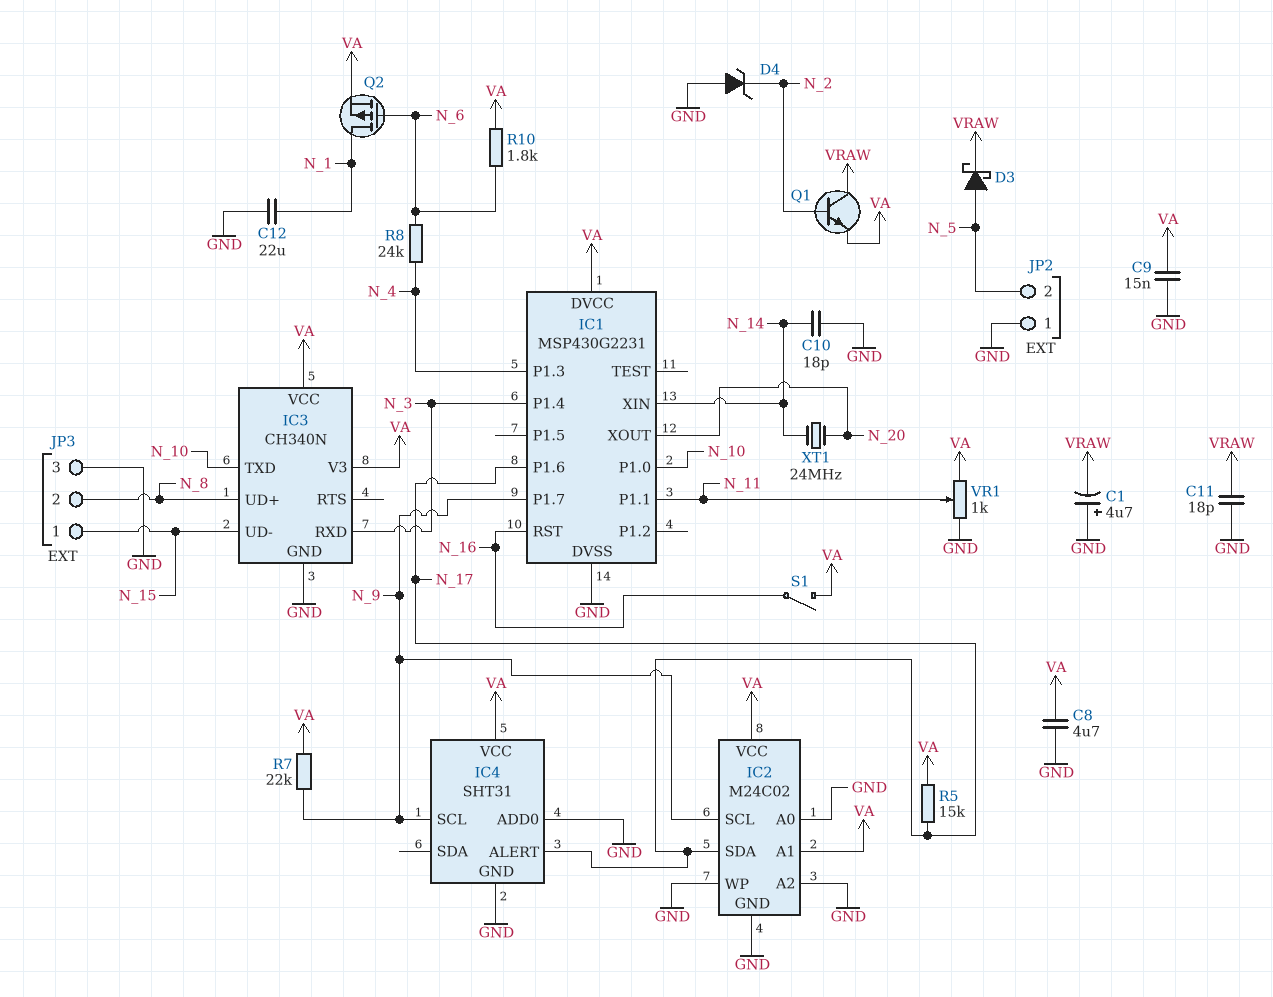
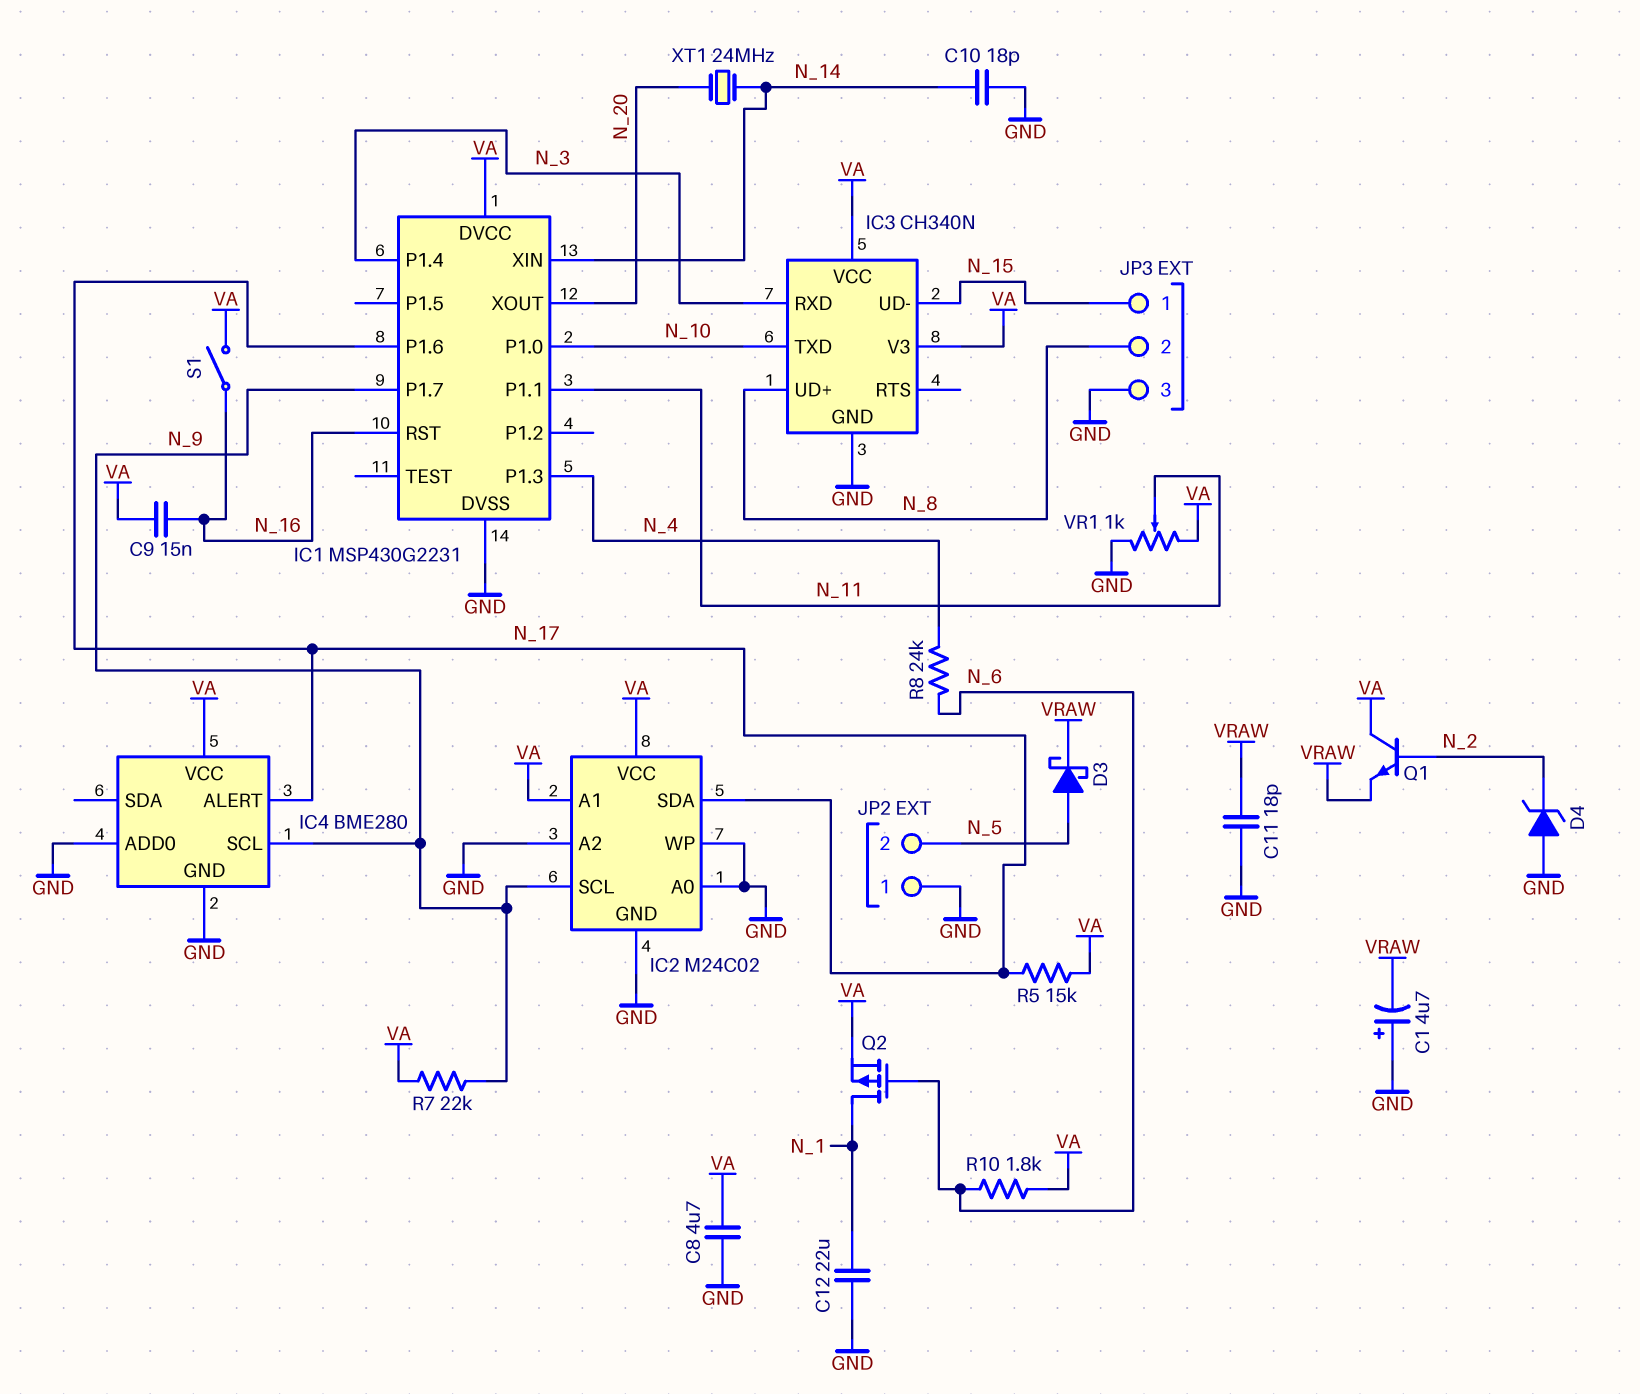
C9: 15nF (GND, VA) -> 15nF (N_16, VA)
IC4: SHT31 -> BME280
Q1: NPN (B N_2, C VRAW, E VA) -> NPN (B N_2, C VA, E VRAW)

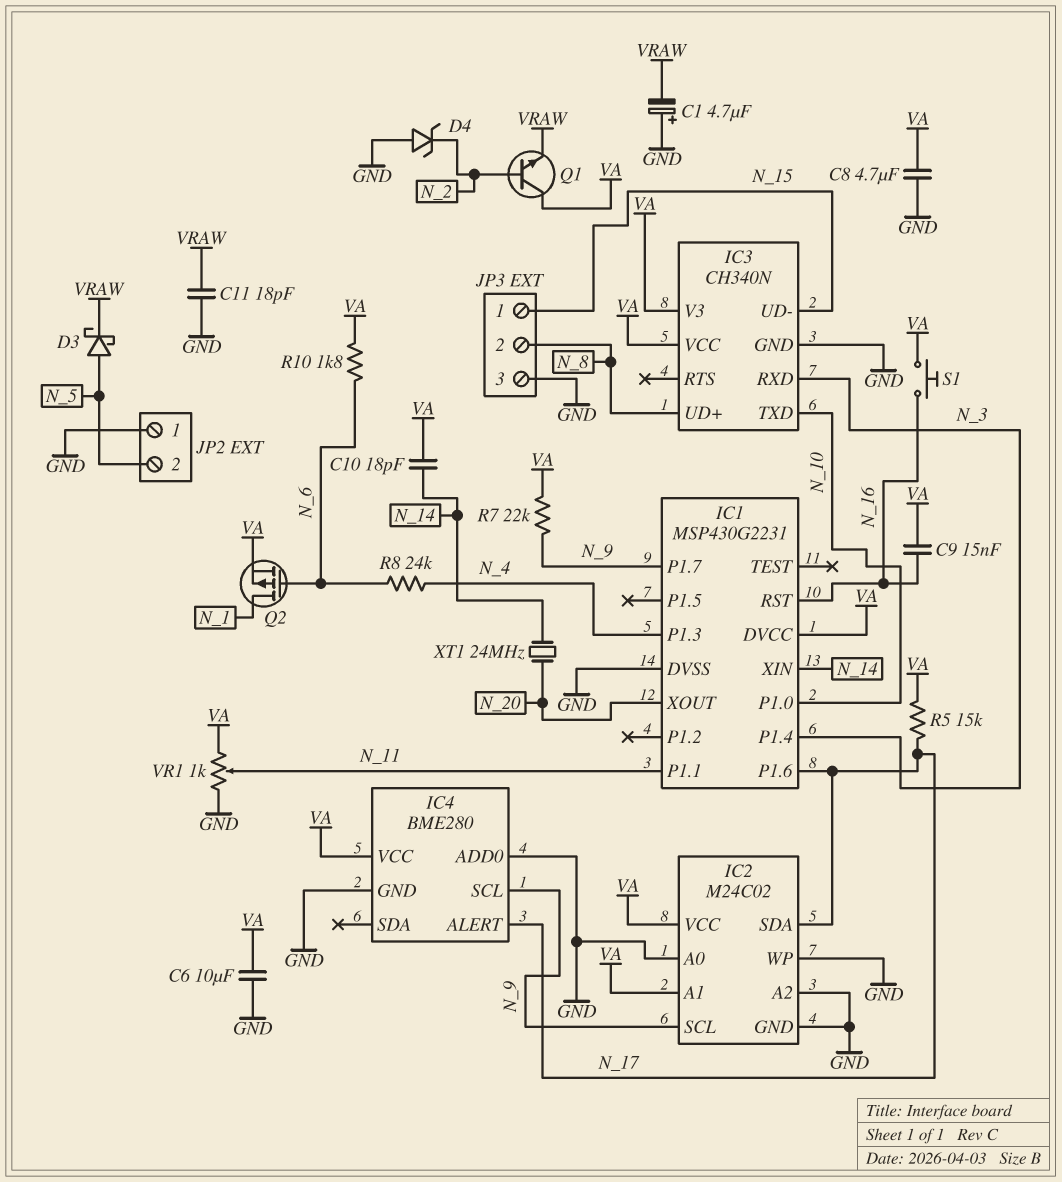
C6: none -> 10uF (GND, VA)
C10: 18pF (GND, N_14) -> 18pF (N_14, VA)
C12: 22uF (GND, N_1) -> none
S1: switch (N_16, VA) -> button (N_16, VA)

